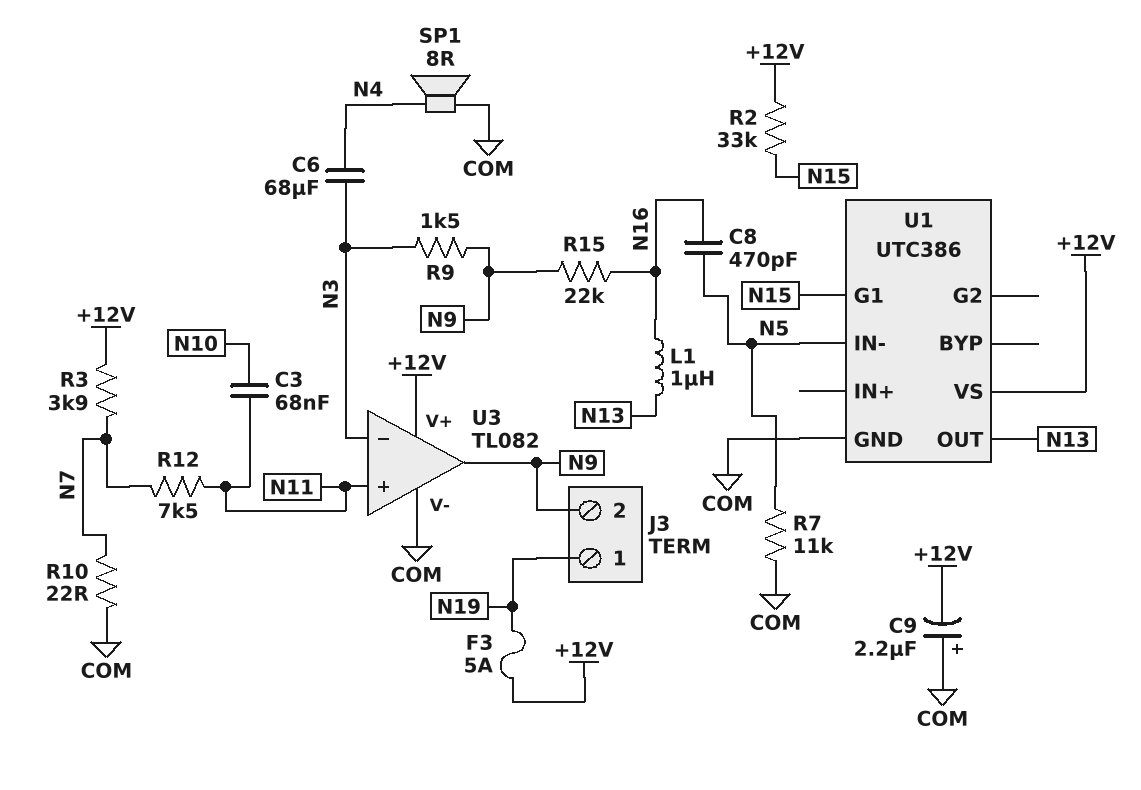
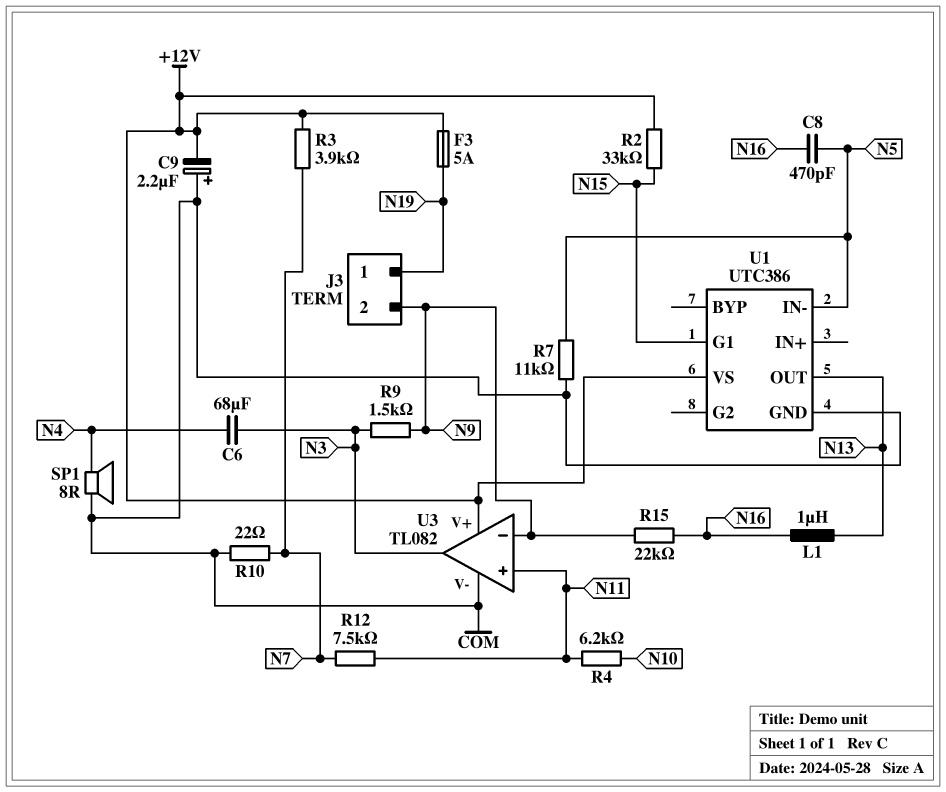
C3: 68nF (N10, N11) -> none
R4: none -> 6.2k (N10, N11)
U3 pin in-: N3 -> N9
U3 pin out: N9 -> N3

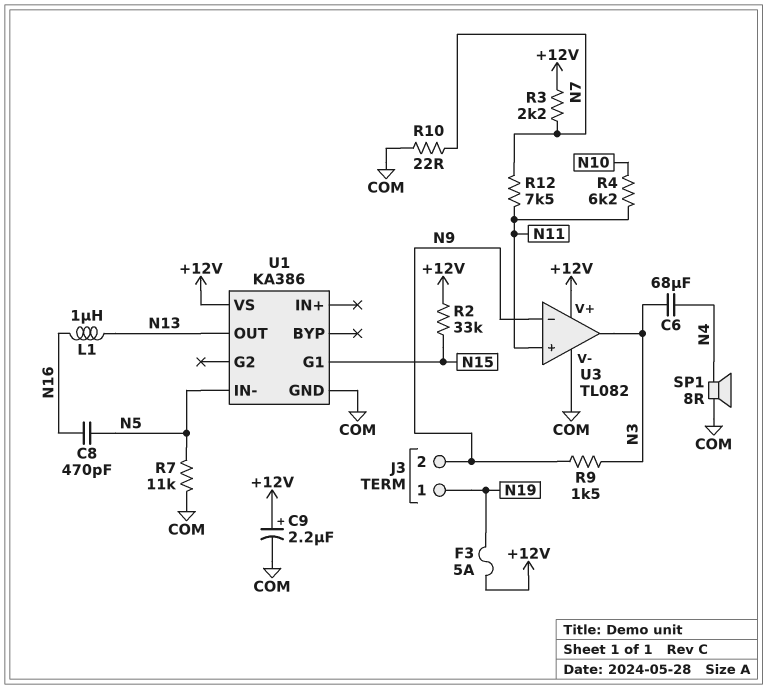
C9: 2.2uF (plus COM, minus +12V) -> 2.2uF (plus +12V, minus COM)
R3: 3.9k (+12V, N7) -> 2.2k (+12V, N7)
R15: 22k (N9, N16) -> none
U1: UTC386 -> KA386

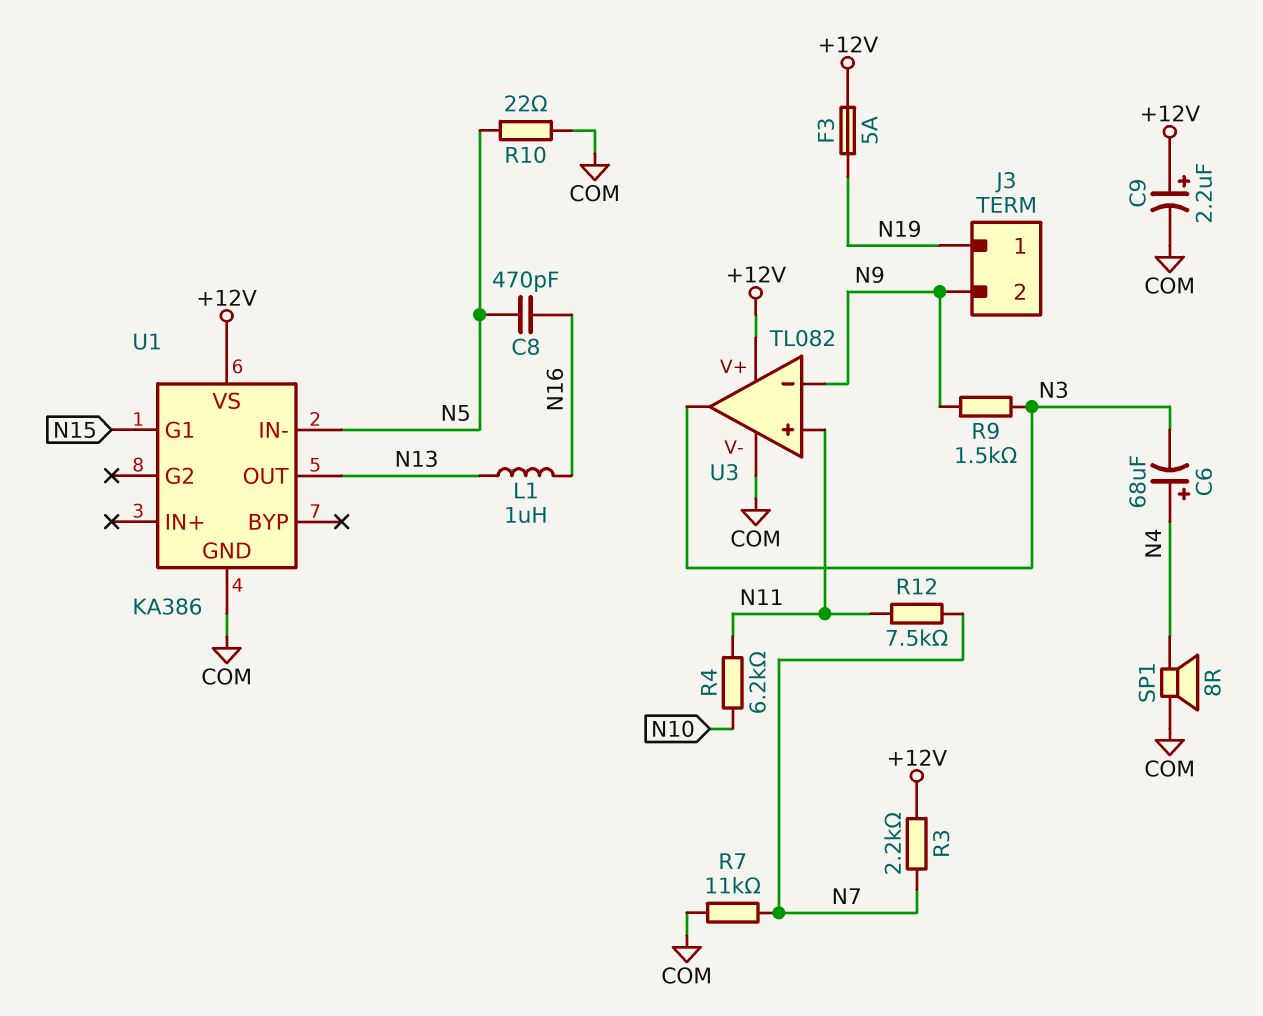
C6: 68uF (N3, N4) -> 68uF (plus N4, minus N3)
R2: 33k (+12V, N15) -> none
R7: 11k (COM, N5) -> 11k (COM, N7)
R10: 22 (COM, N7) -> 22 (COM, N5)

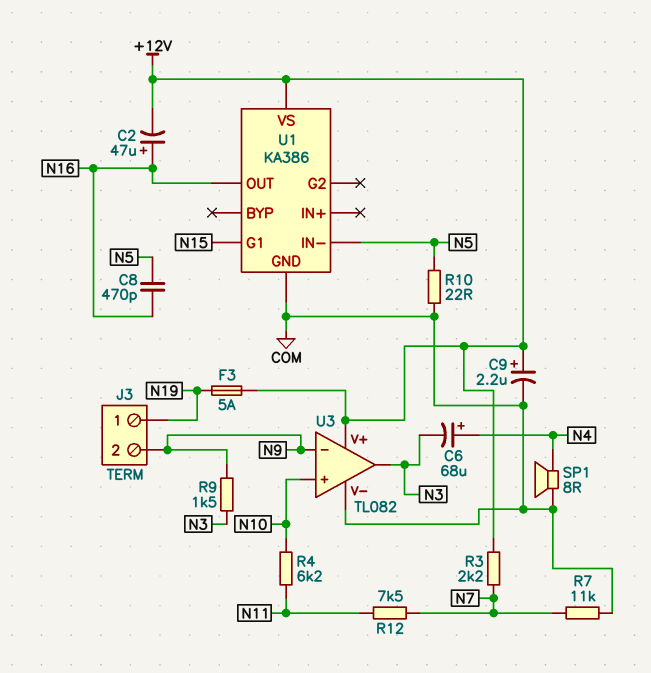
C2: none -> 47uF (plus N16, minus +12V)
L1: 1uH (N13, N16) -> none
U1 pin OUT: N13 -> N16
U3 pin in+: N11 -> N10

